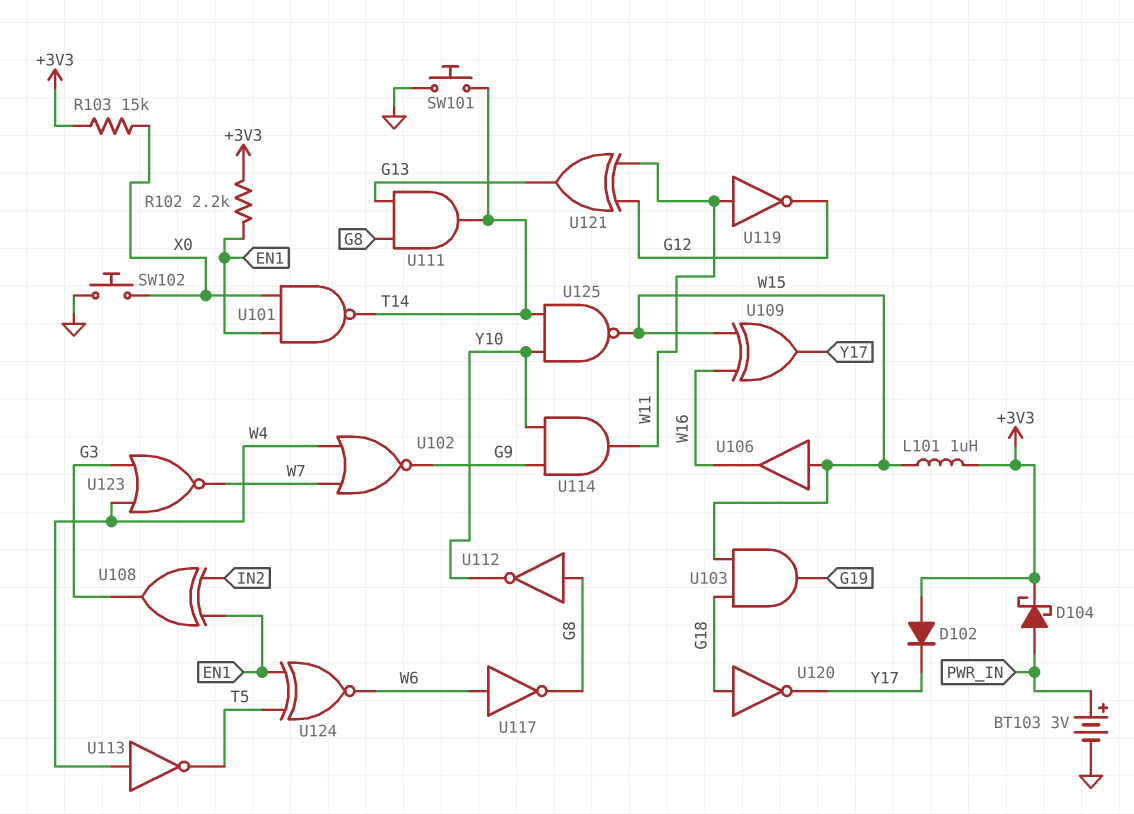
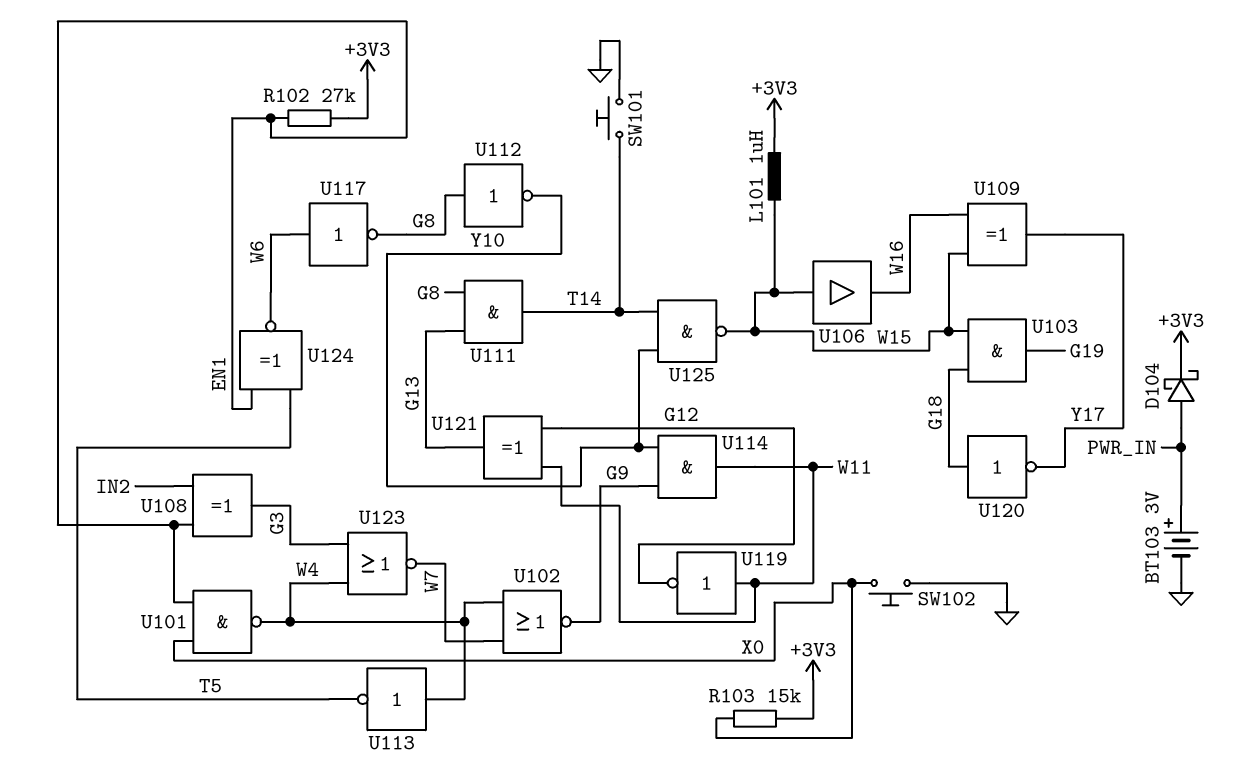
D102: diode (A +3V3, K Y17) -> none
R102: 2.2k (+3V3, EN1) -> 27k (+3V3, EN1)
U101: NAND (in EN1, in X0, out T14) -> NAND (in EN1, in X0, out W4)

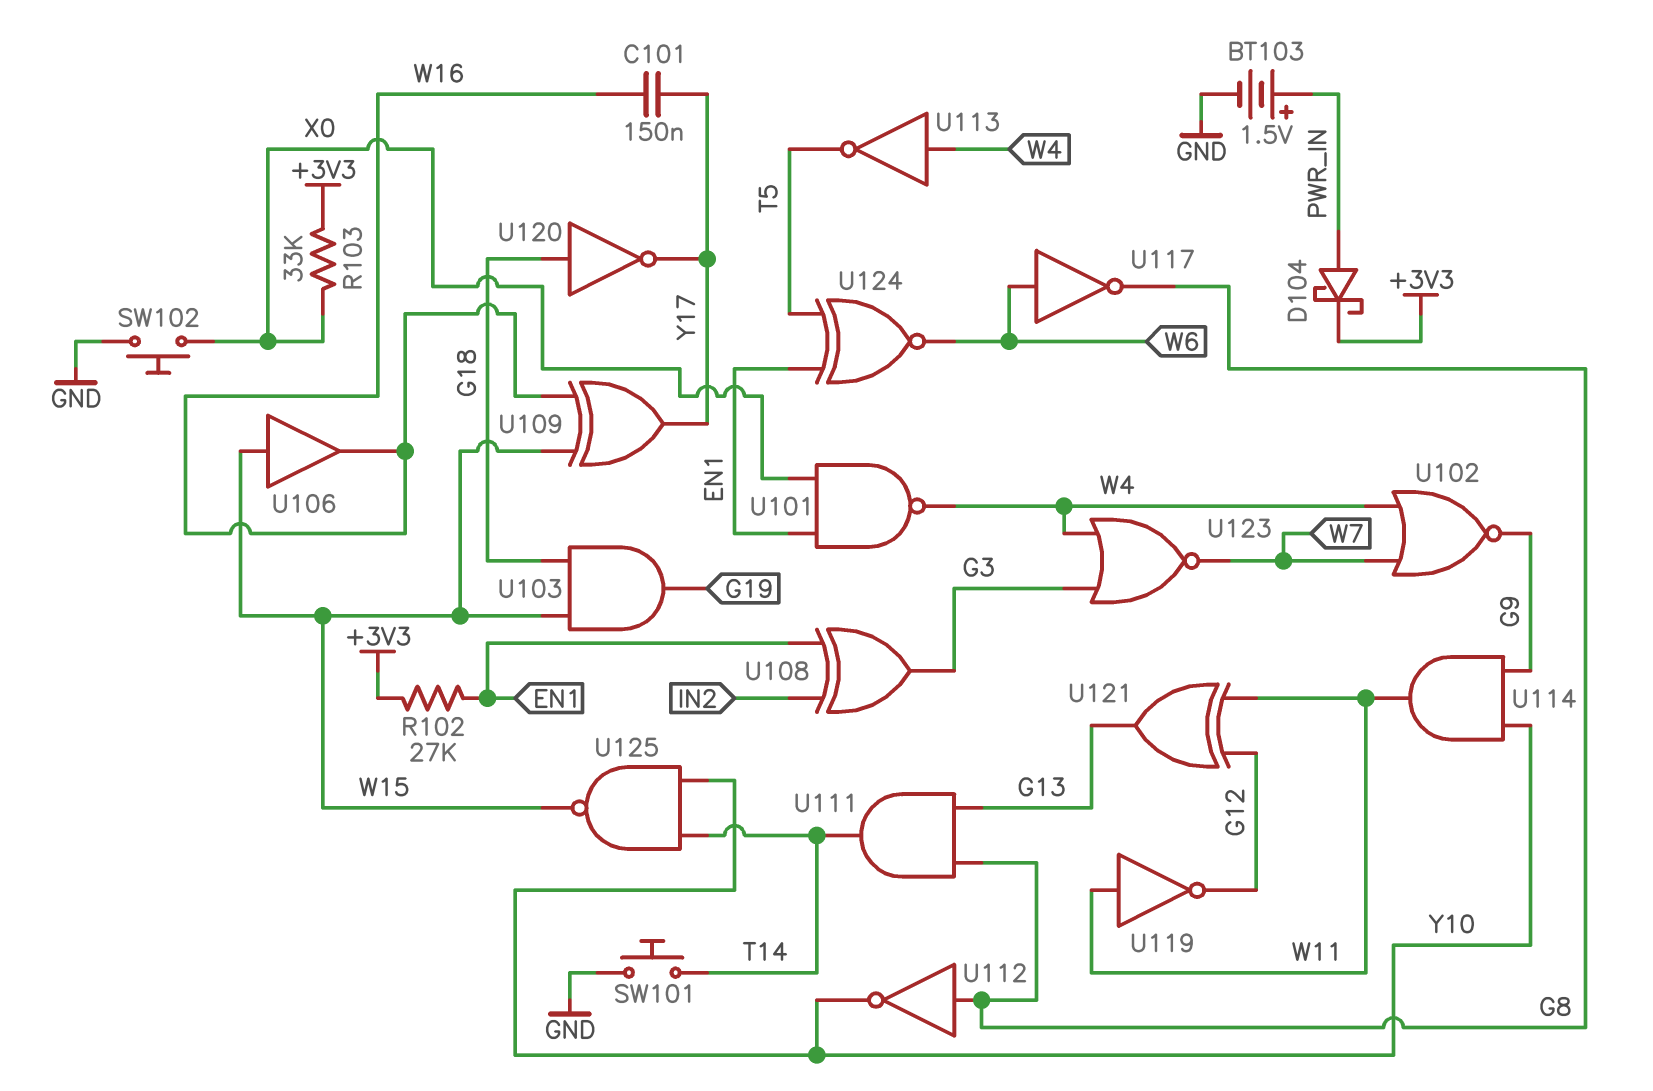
BT103: 3V (plus PWR_IN, minus GND) -> 1.5V (plus PWR_IN, minus GND)
C101: none -> 150nF (W16, Y17)
L101: 1uH (+3V3, W15) -> none
R103: 15k (+3V3, X0) -> 33k (+3V3, X0)

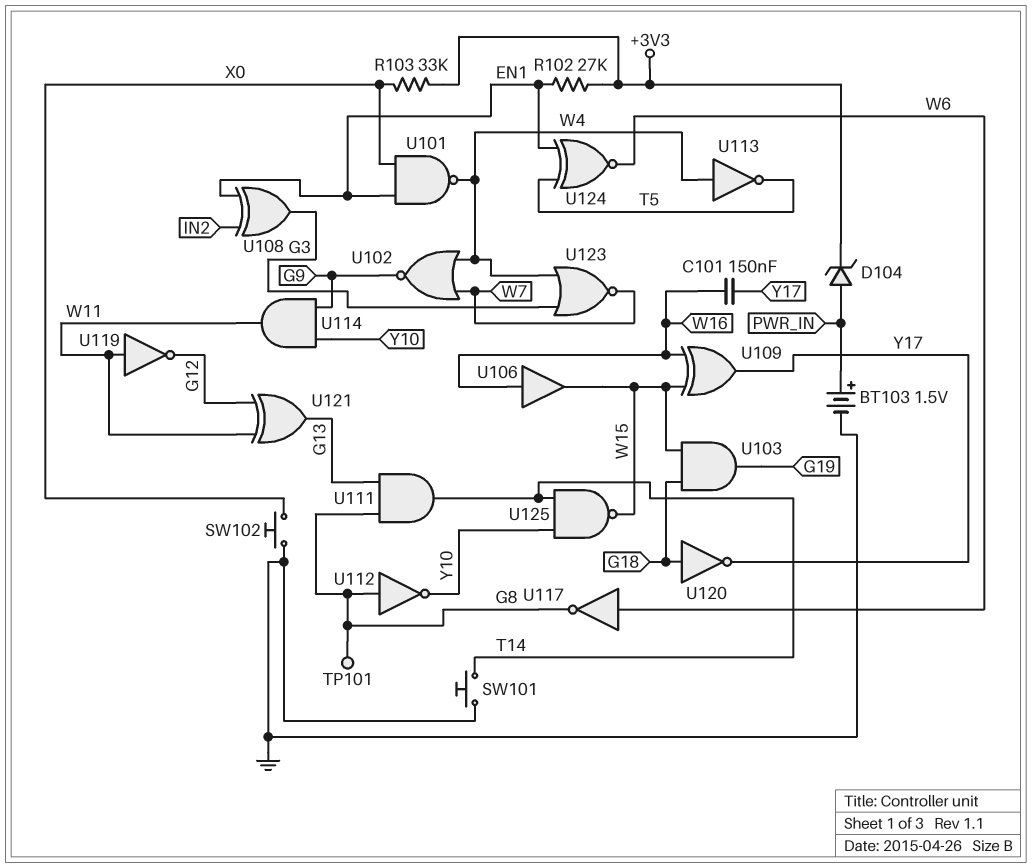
D104: schottky (A PWR_IN, K +3V3) -> zener (A PWR_IN, K +3V3)
TP101: none -> test point (G8)
U106: buffer (in W15, out W16) -> buffer (in W16, out W15)

